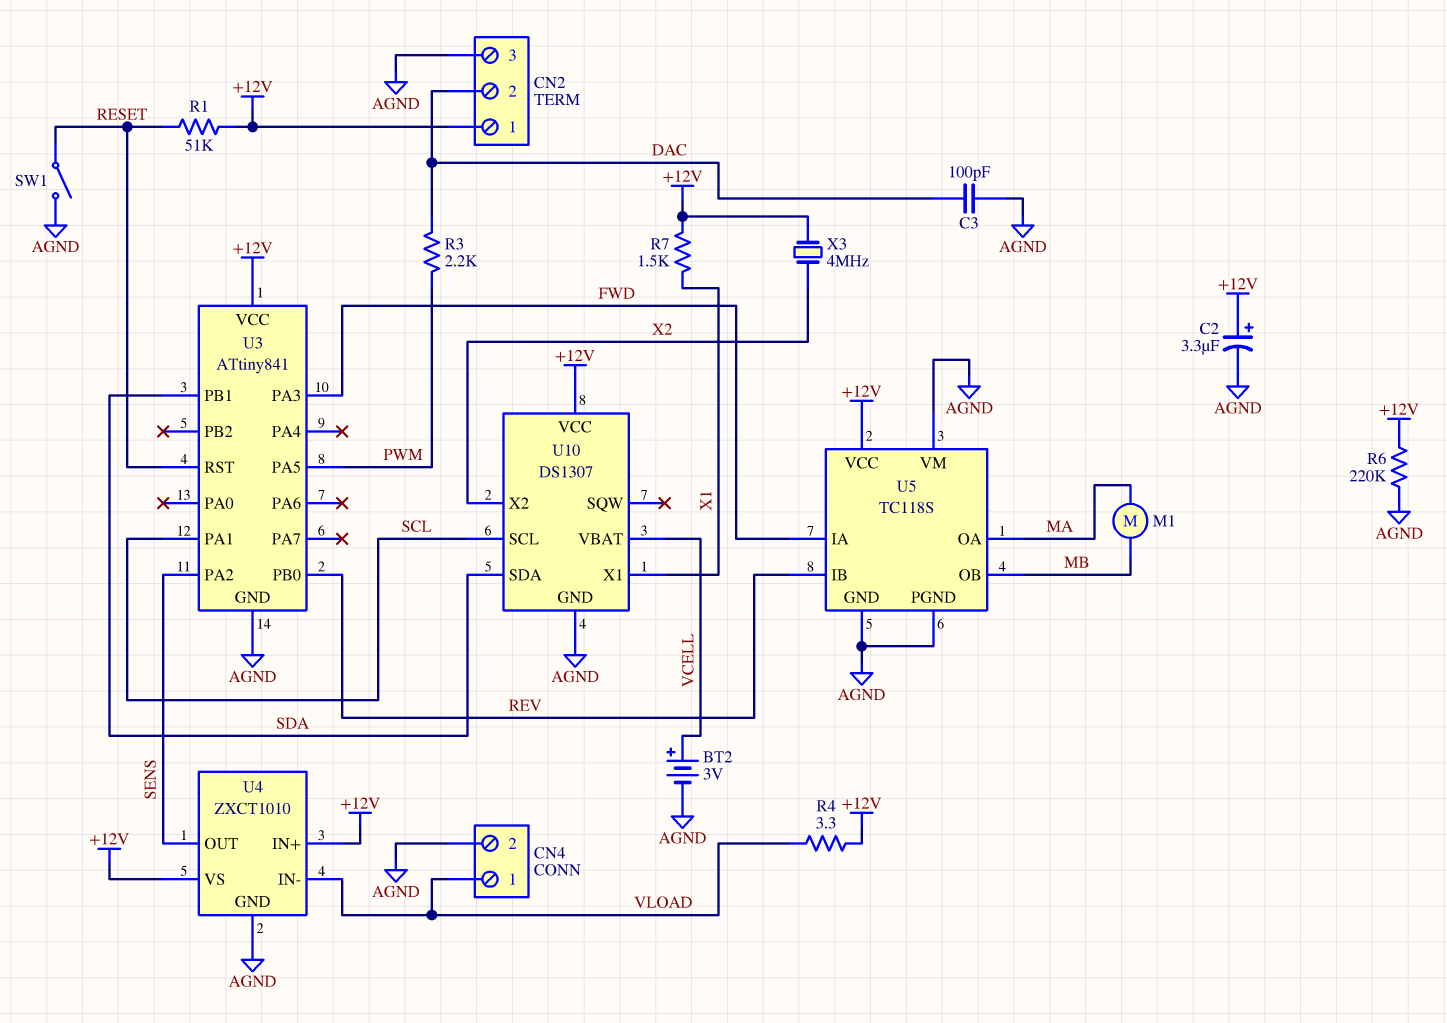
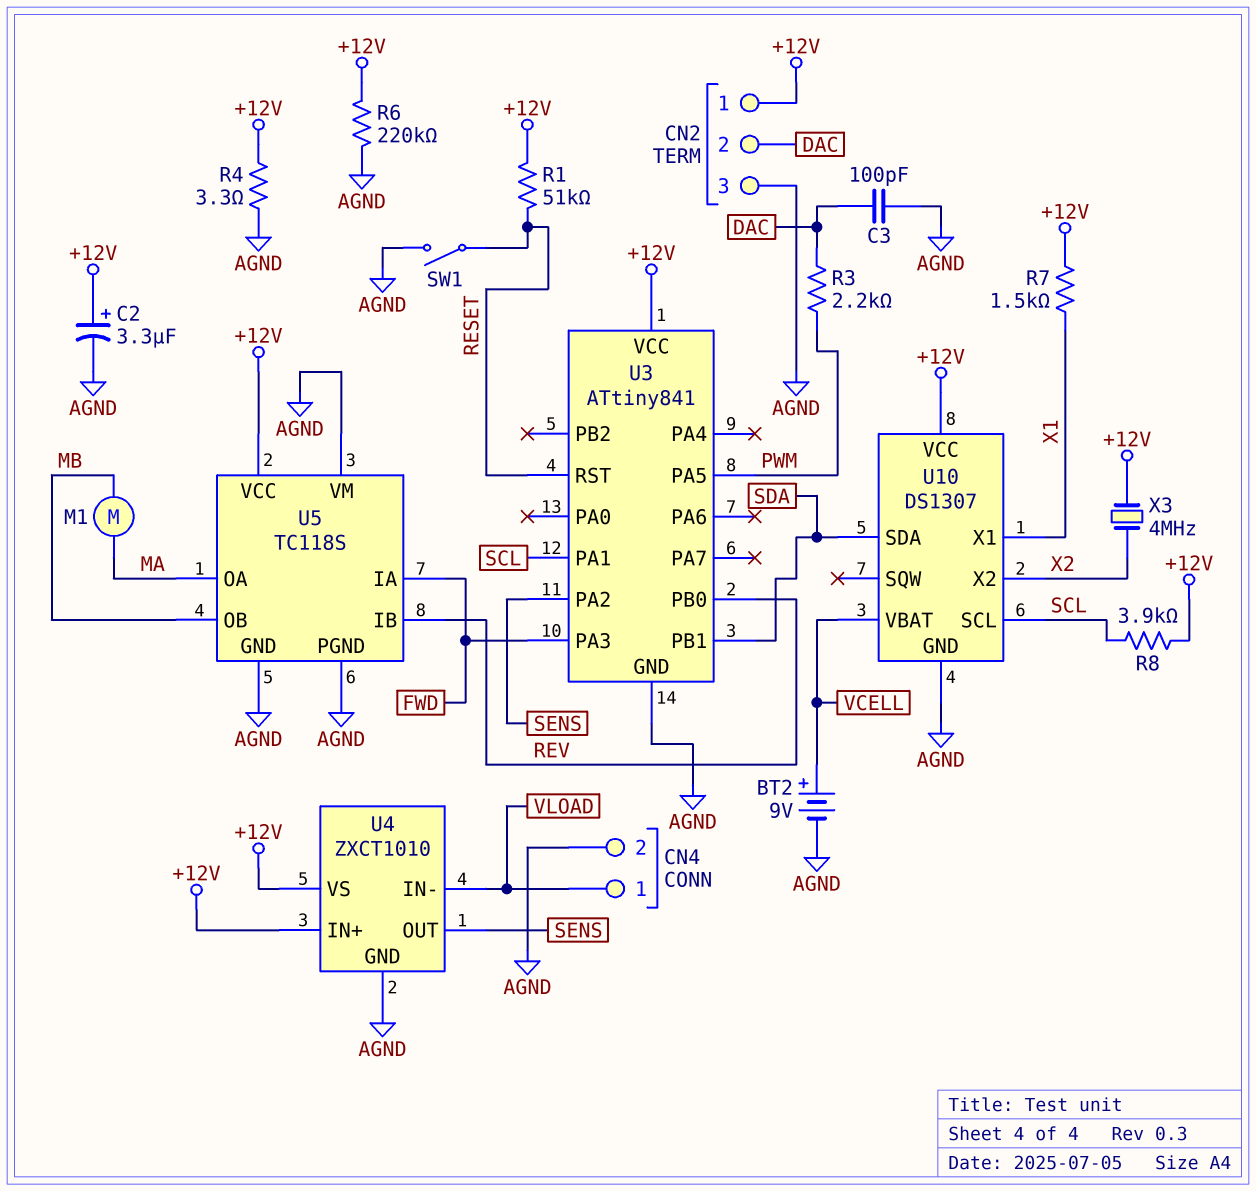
BT2: 3V (plus VCELL, minus AGND) -> 9V (plus VCELL, minus AGND)
R4: 3.3 (+12V, VLOAD) -> 3.3 (+12V, AGND)
R8: none -> 3.9k (+12V, SCL)

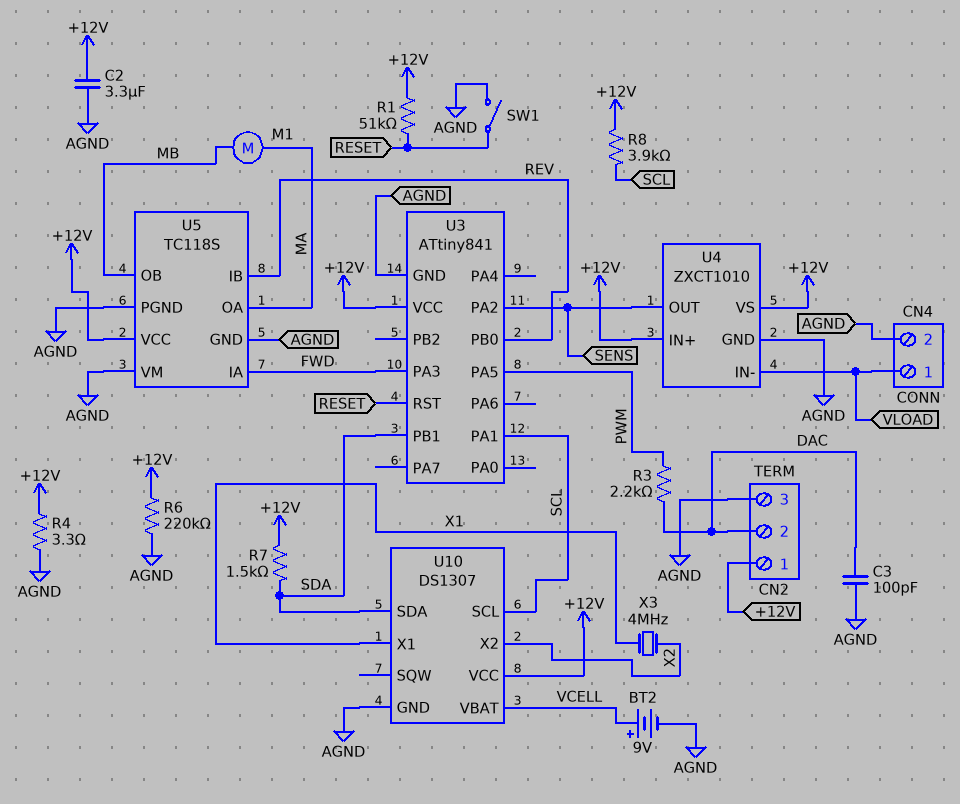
C2: 3.3uF (plus +12V, minus AGND) -> 3.3uF (+12V, AGND)
R7: 1.5k (+12V, X1) -> 1.5k (+12V, SDA)
X3: 4MHz (+12V, X2) -> 4MHz (X1, X2)

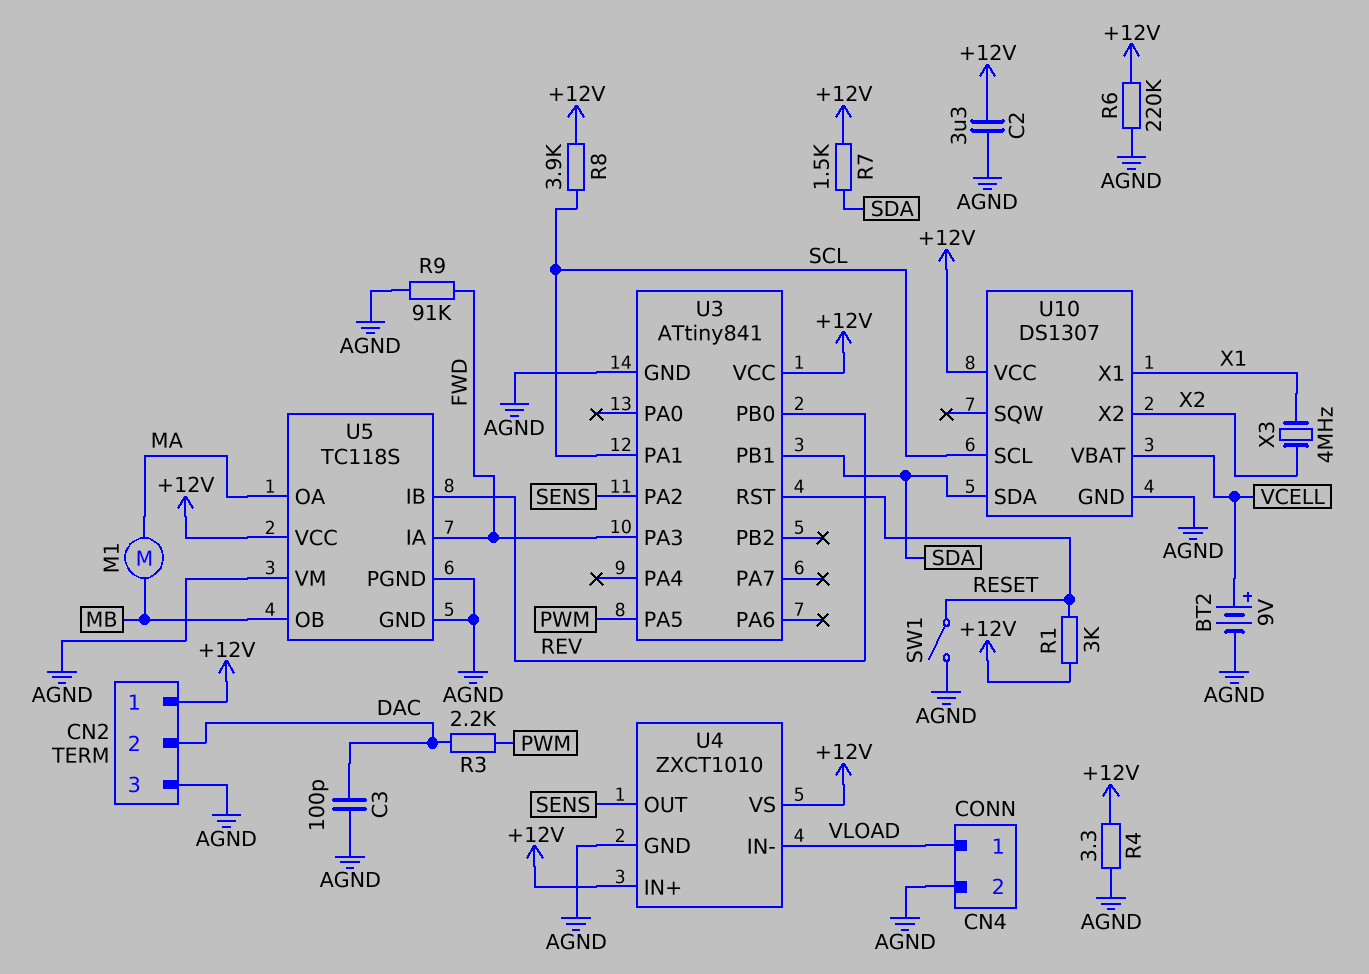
R1: 51k (+12V, RESET) -> 3k (+12V, RESET)
R9: none -> 91k (AGND, FWD)

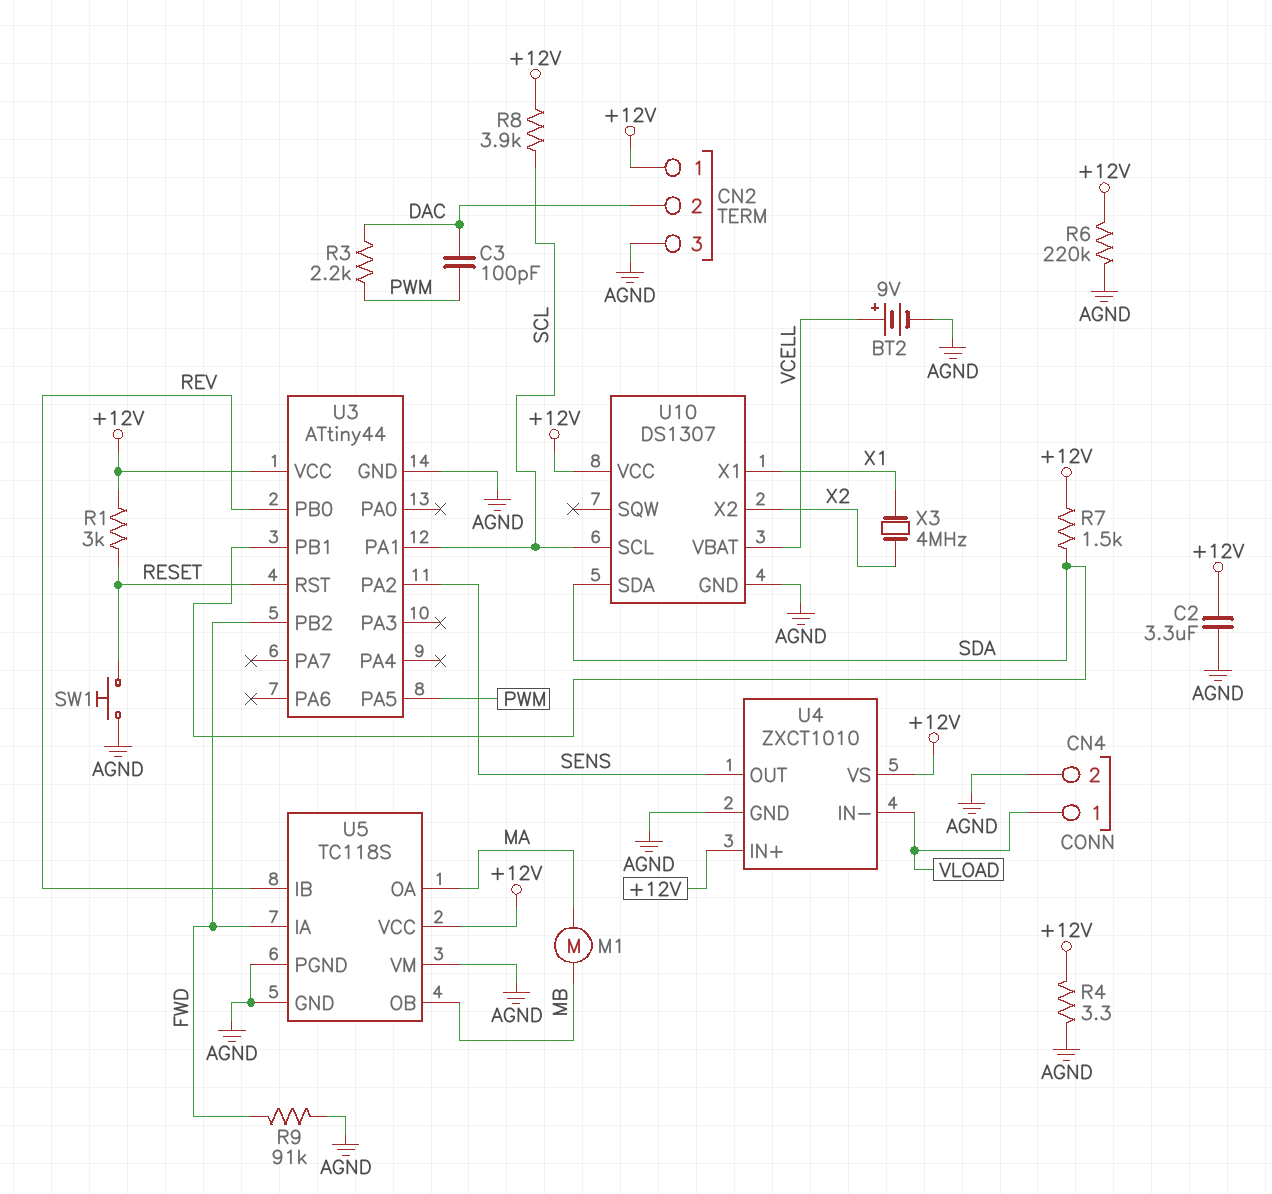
C3: 100pF (AGND, DAC) -> 100pF (DAC, PWM)
SW1: switch (AGND, RESET) -> button (AGND, RESET)
U3: ATtiny841 -> ATtiny44
U3 pin PA3: FWD -> none
U3 pin PB2: none -> FWD

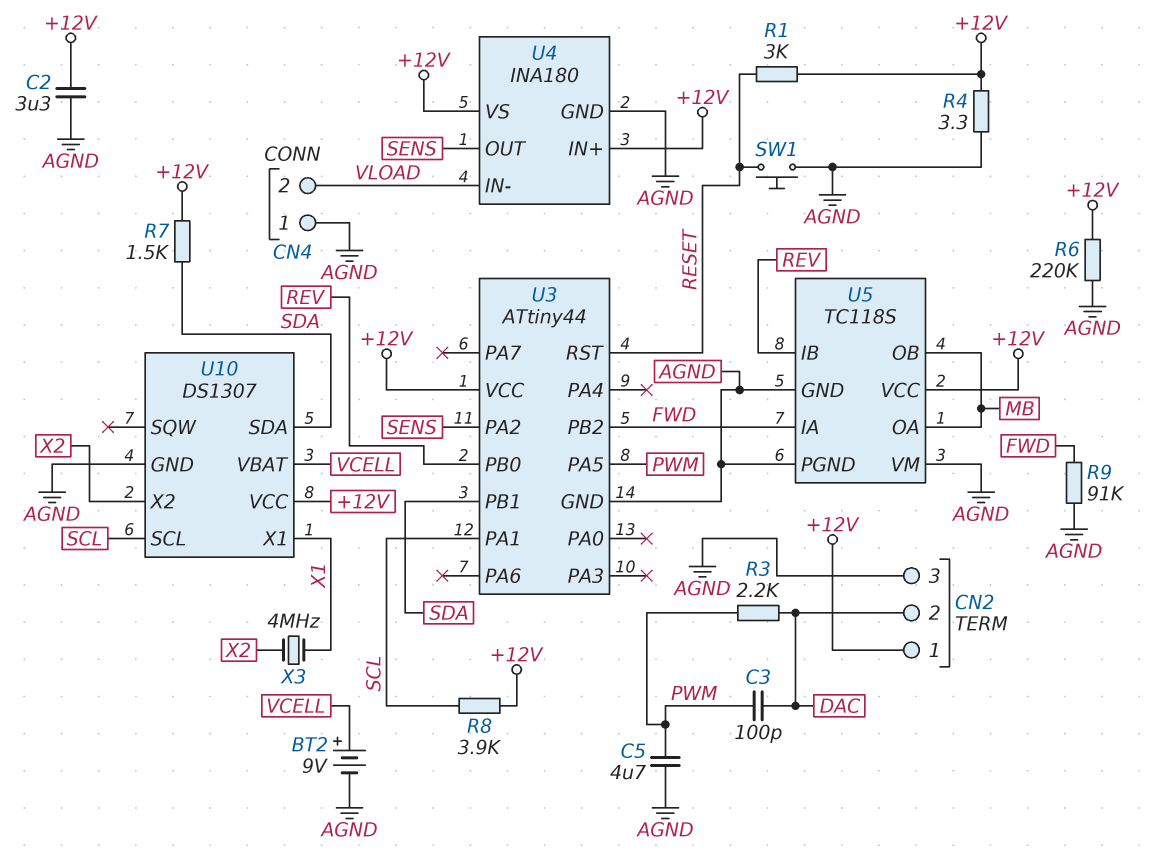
C5: none -> 4.7uF (AGND, PWM)
CN4 pin 1: VLOAD -> AGND
CN4 pin 2: AGND -> VLOAD
M1: motor (MA, MB) -> none
U4: ZXCT1010 -> INA180
U5 pin OA: MA -> MB

